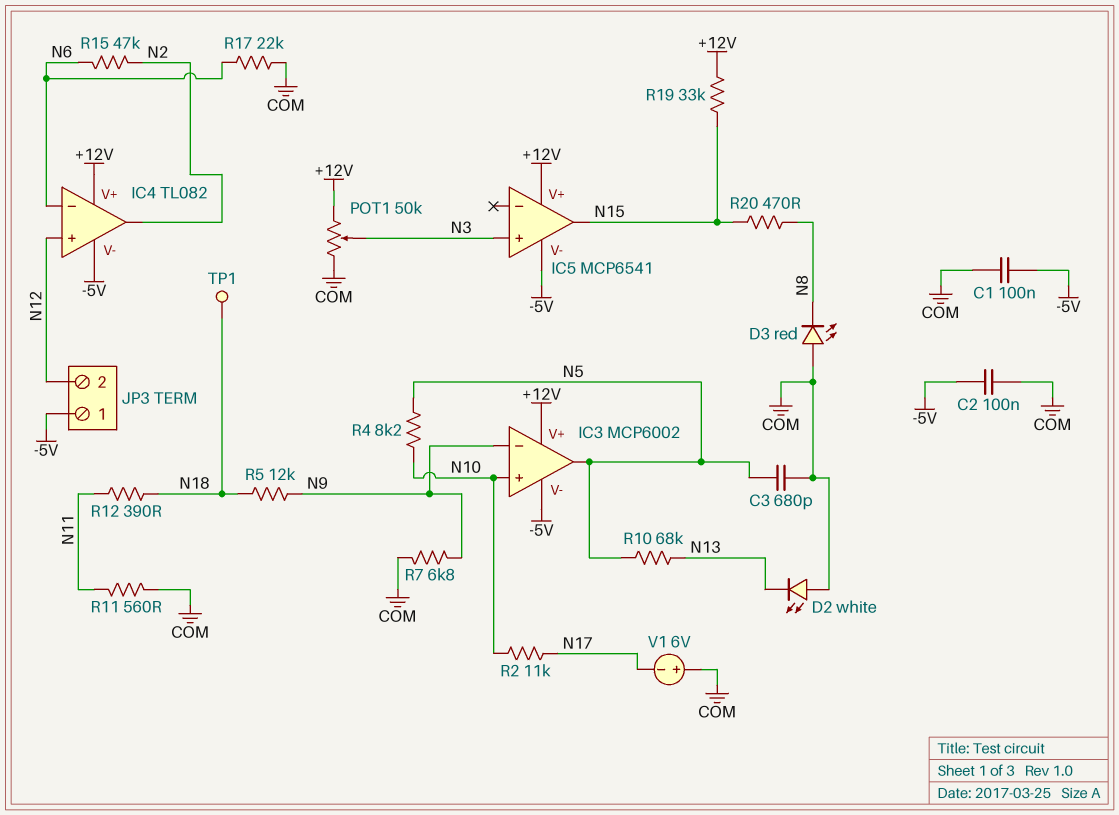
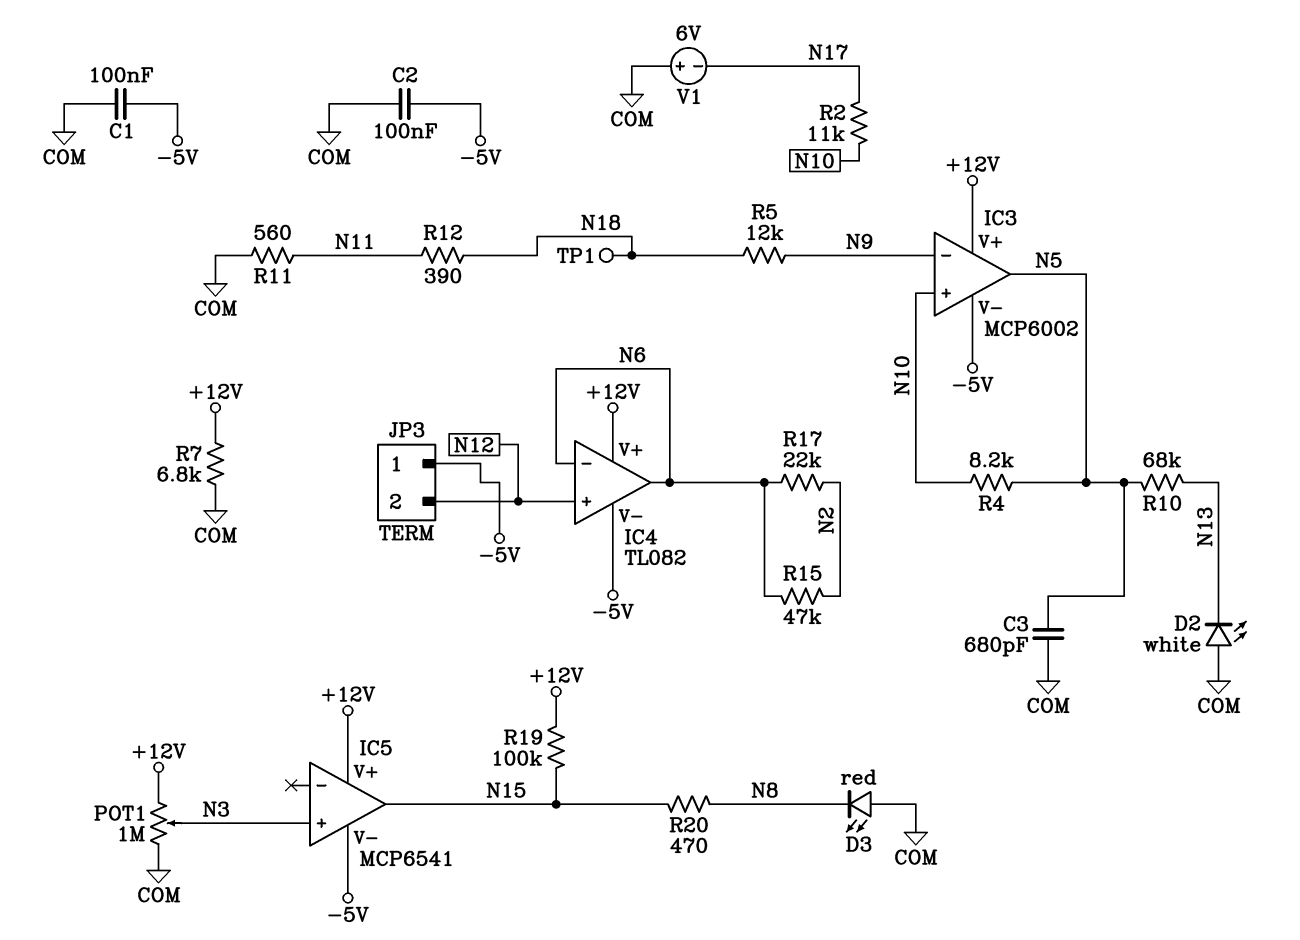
IC4 pin out: N2 -> N6
POT1: 50k (+12V, COM, wiper N3) -> 1M (+12V, COM, wiper N3)
R7: 6.8k (COM, N9) -> 6.8k (+12V, COM)
R17: 22k (COM, N6) -> 22k (N2, N6)
R19: 33k (+12V, N15) -> 100k (+12V, N15)

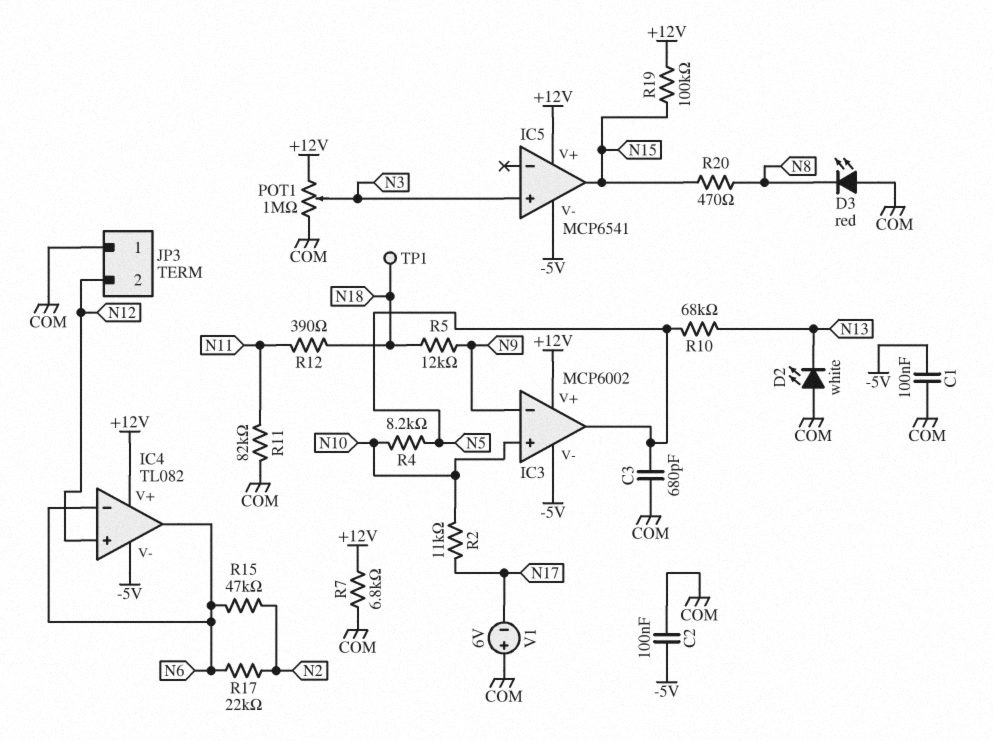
JP3 pin 1: -5V -> COM
R11: 560 (COM, N11) -> 82k (COM, N11)

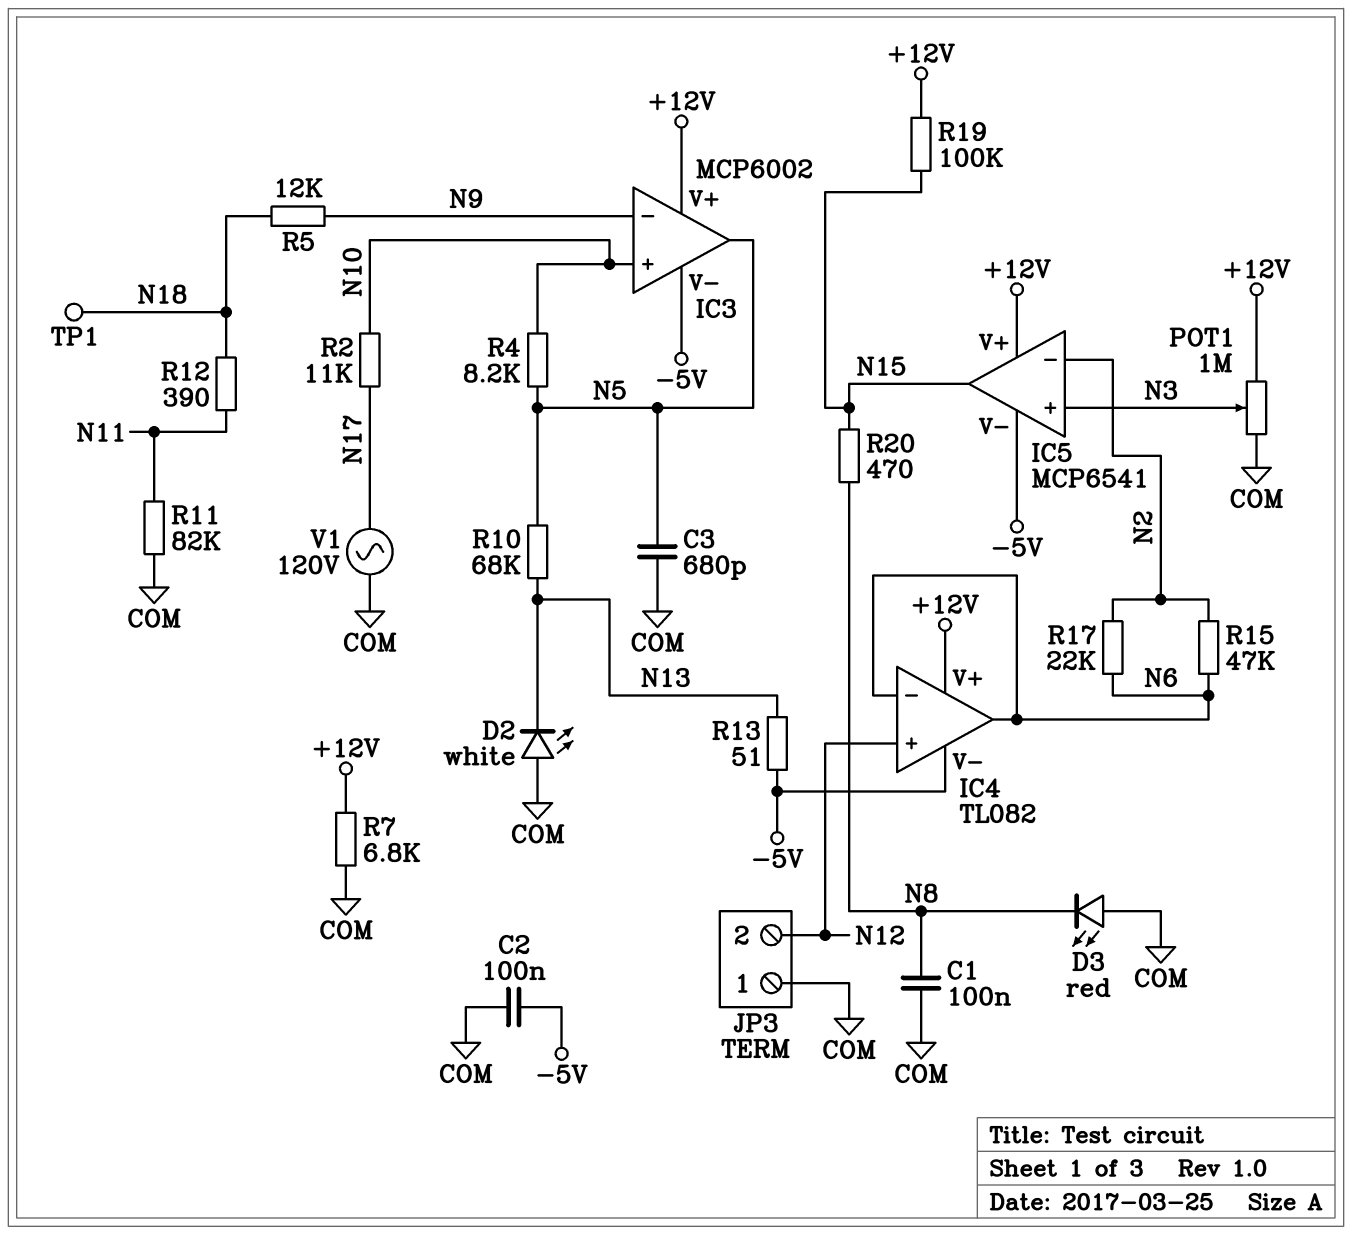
C1: 100nF (-5V, COM) -> 100nF (COM, N8)
IC5 pin in-: none -> N2
R13: none -> 51 (-5V, N13)
V1: 6V (plus COM, minus N17) -> AC 120V (COM, N17)

